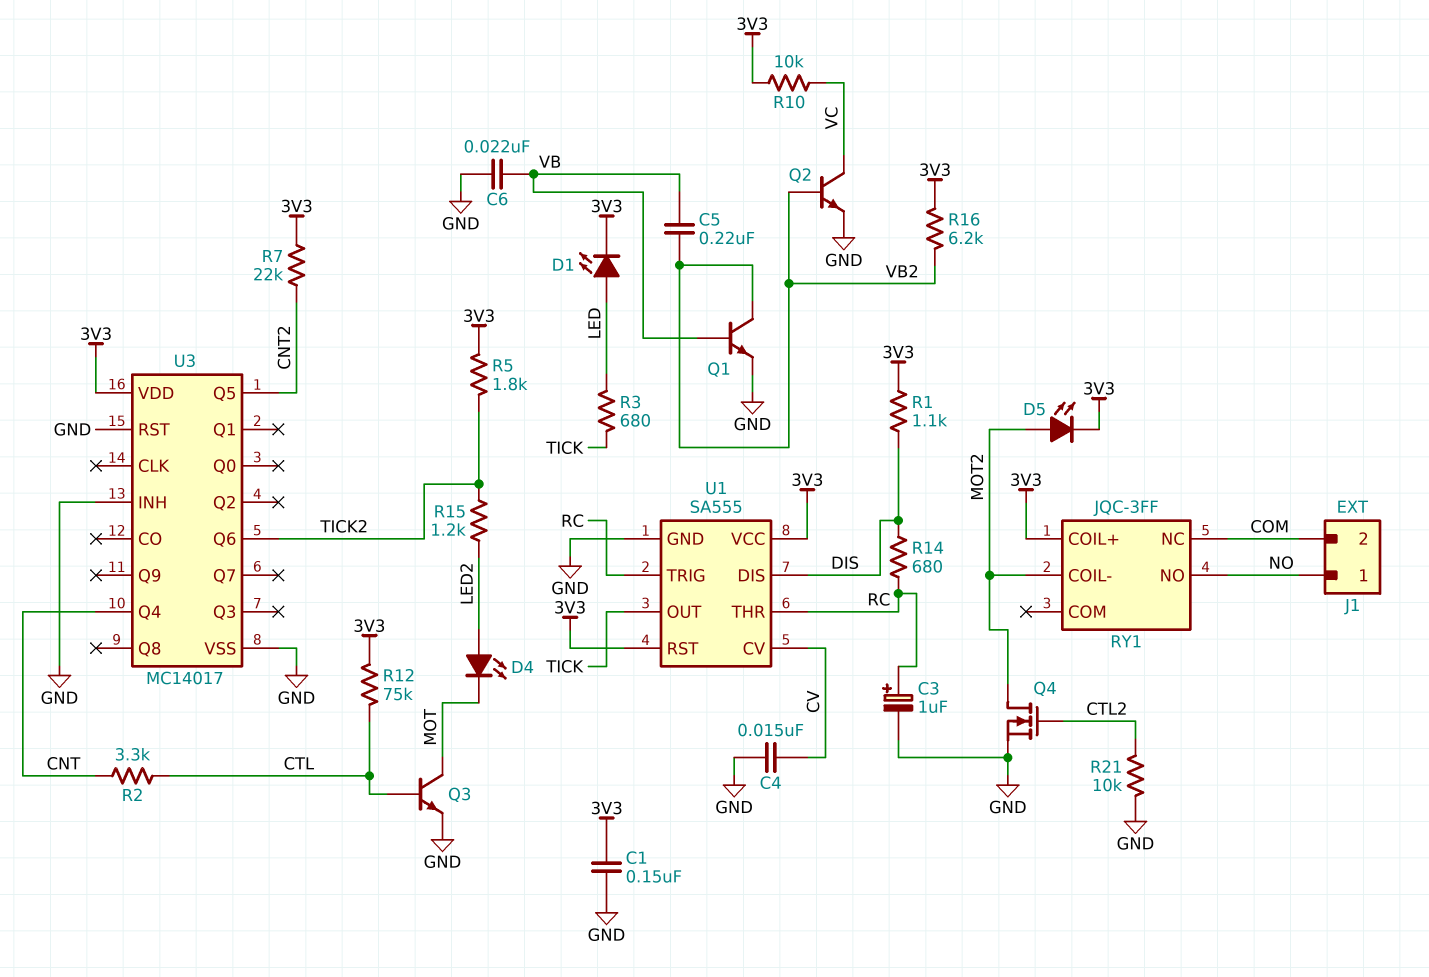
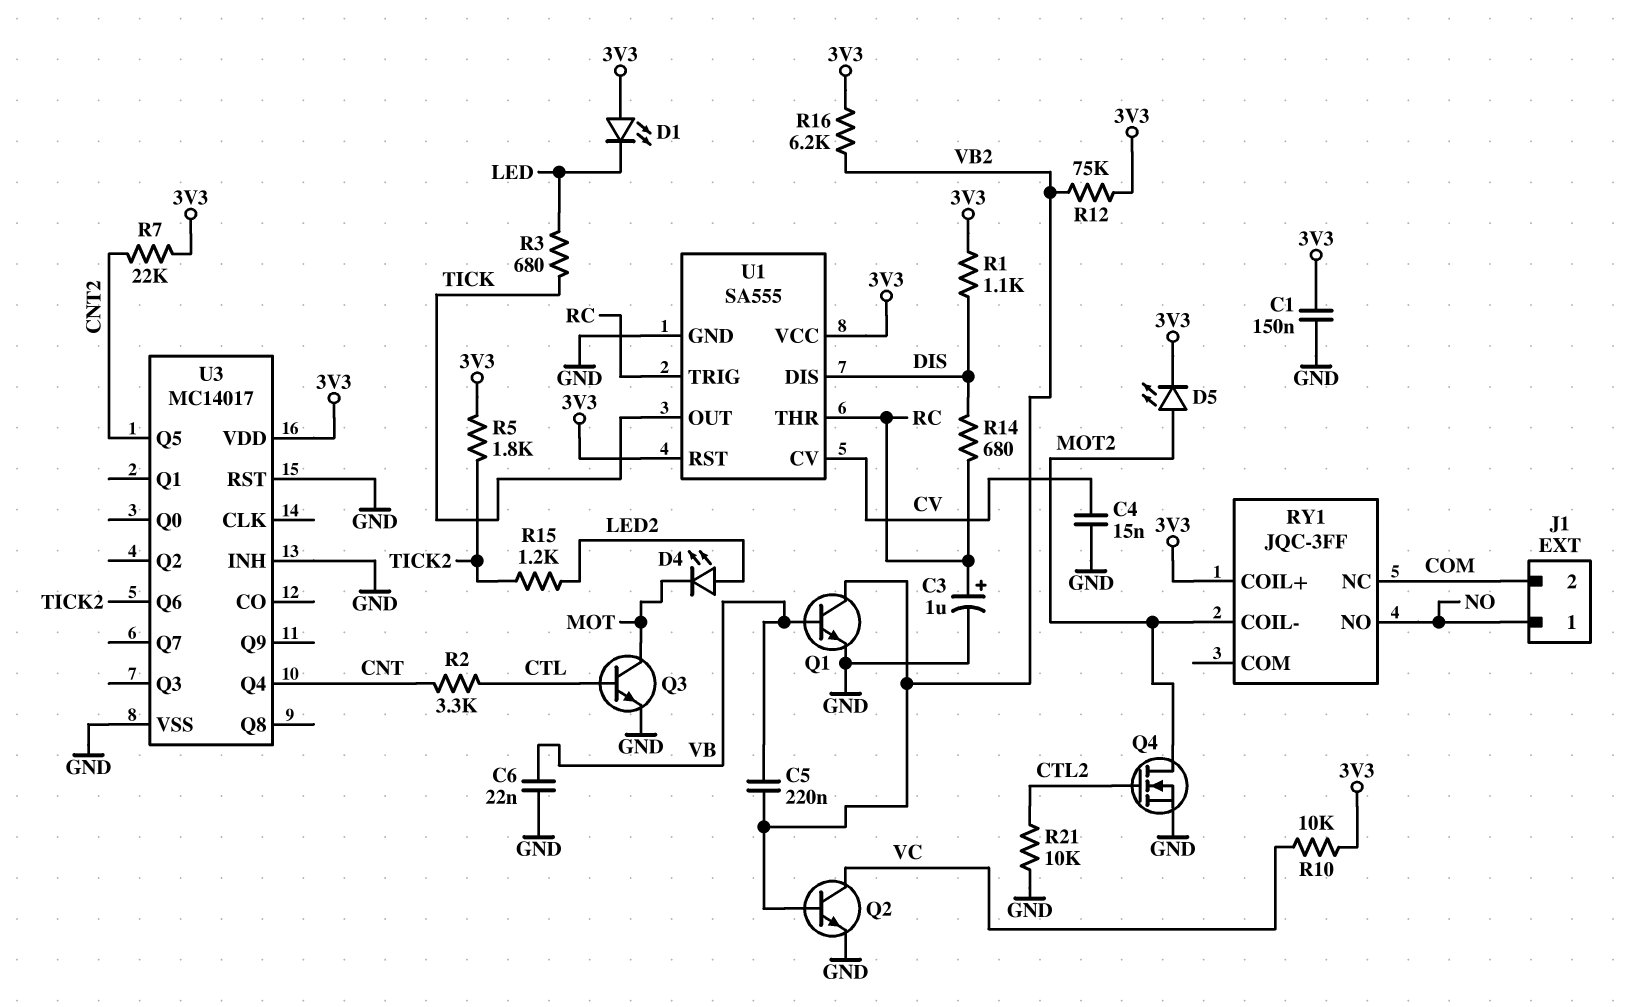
D1: LED (A LED, K 3V3) -> LED (A 3V3, K LED)
R12: 75k (3V3, CTL) -> 75k (3V3, VB2)

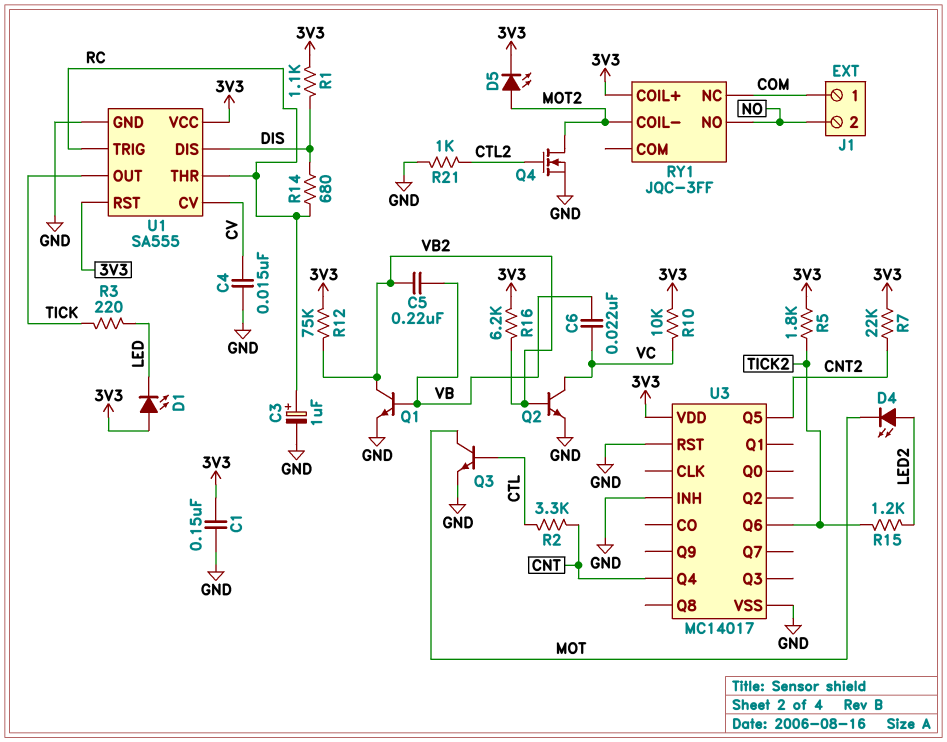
C6: 22nF (GND, VB) -> 22nF (VB, VC)
J1 pin 1: NO -> COM
J1 pin 2: COM -> NO
R3: 680 (LED, TICK) -> 220 (LED, TICK)
R21: 10k (CTL2, GND) -> 1k (CTL2, GND)

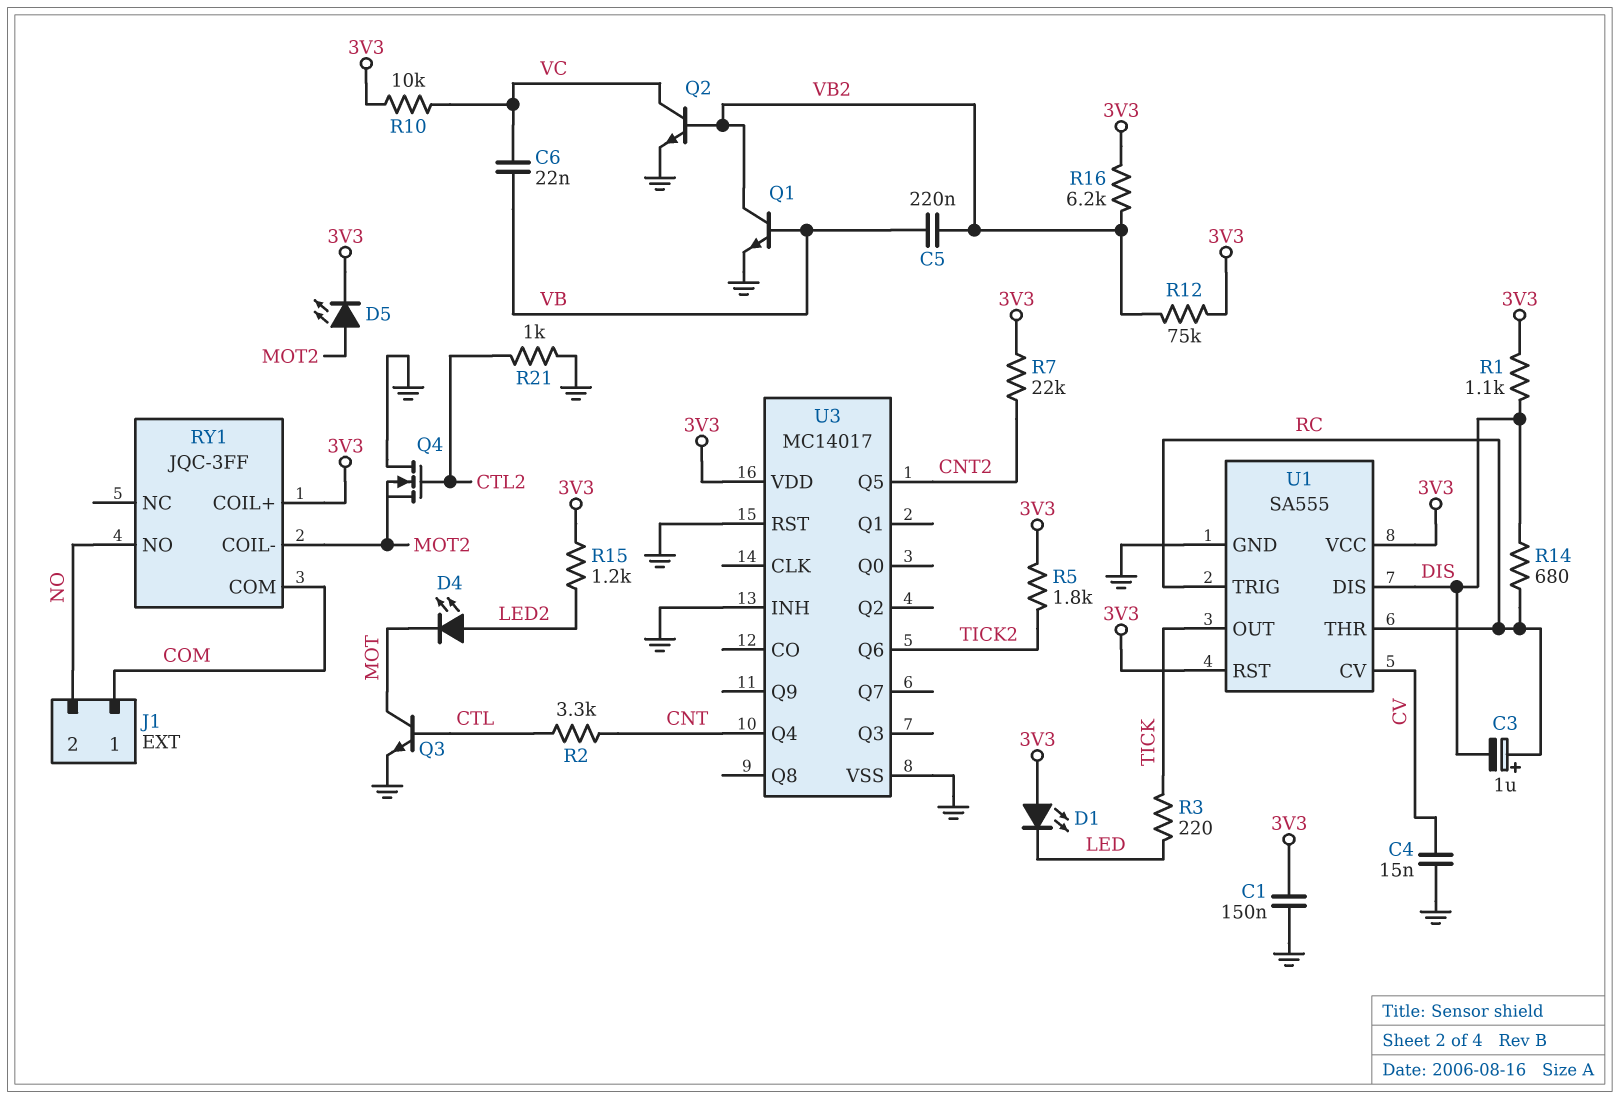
C3: 1uF (plus RC, minus GND) -> 1uF (plus RC, minus DIS)
Q4: NMOS (G CTL2, D MOT2, S GND) -> NMOS (G CTL2, D GND, S MOT2)
R15: 1.2k (LED2, TICK2) -> 1.2k (3V3, LED2)
RY1 pin COM: none -> COM
RY1 pin NC: COM -> none

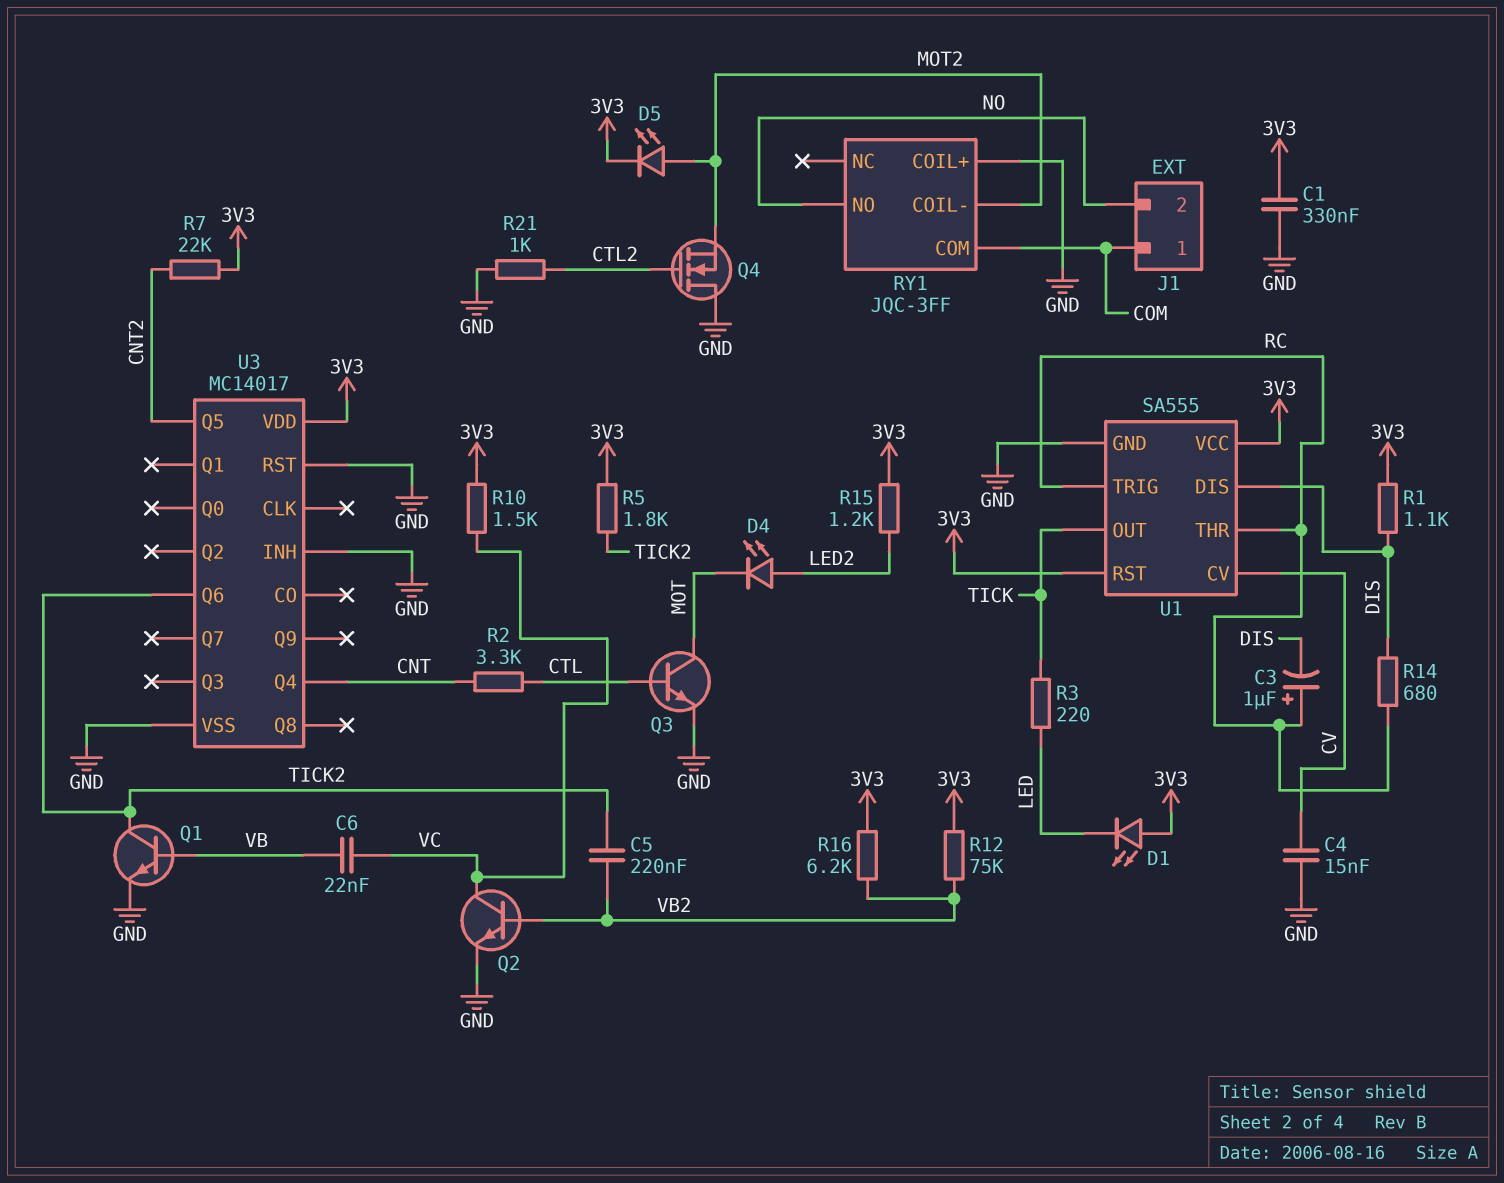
C1: 150nF (3V3, GND) -> 330nF (3V3, GND)
C5: 220nF (VB, VB2) -> 220nF (TICK2, VB2)
Q1: NPN (B VB, C VB2, E GND) -> NPN (B VB, C TICK2, E GND)
R10: 10k (3V3, VC) -> 1.5k (3V3, VC)
RY1 pin COIL+: 3V3 -> GND

